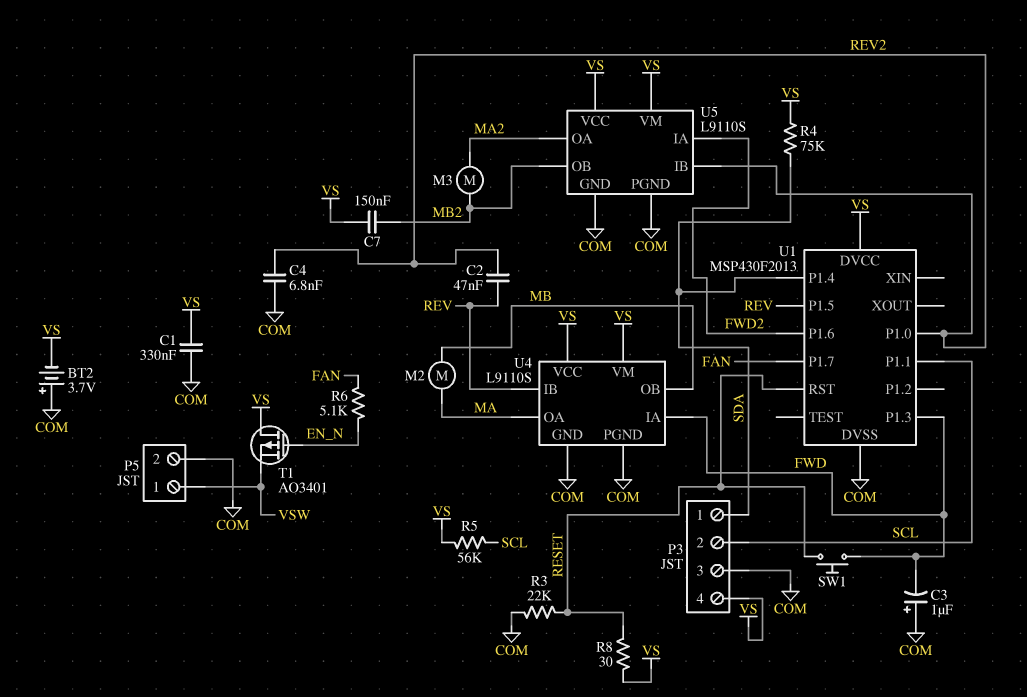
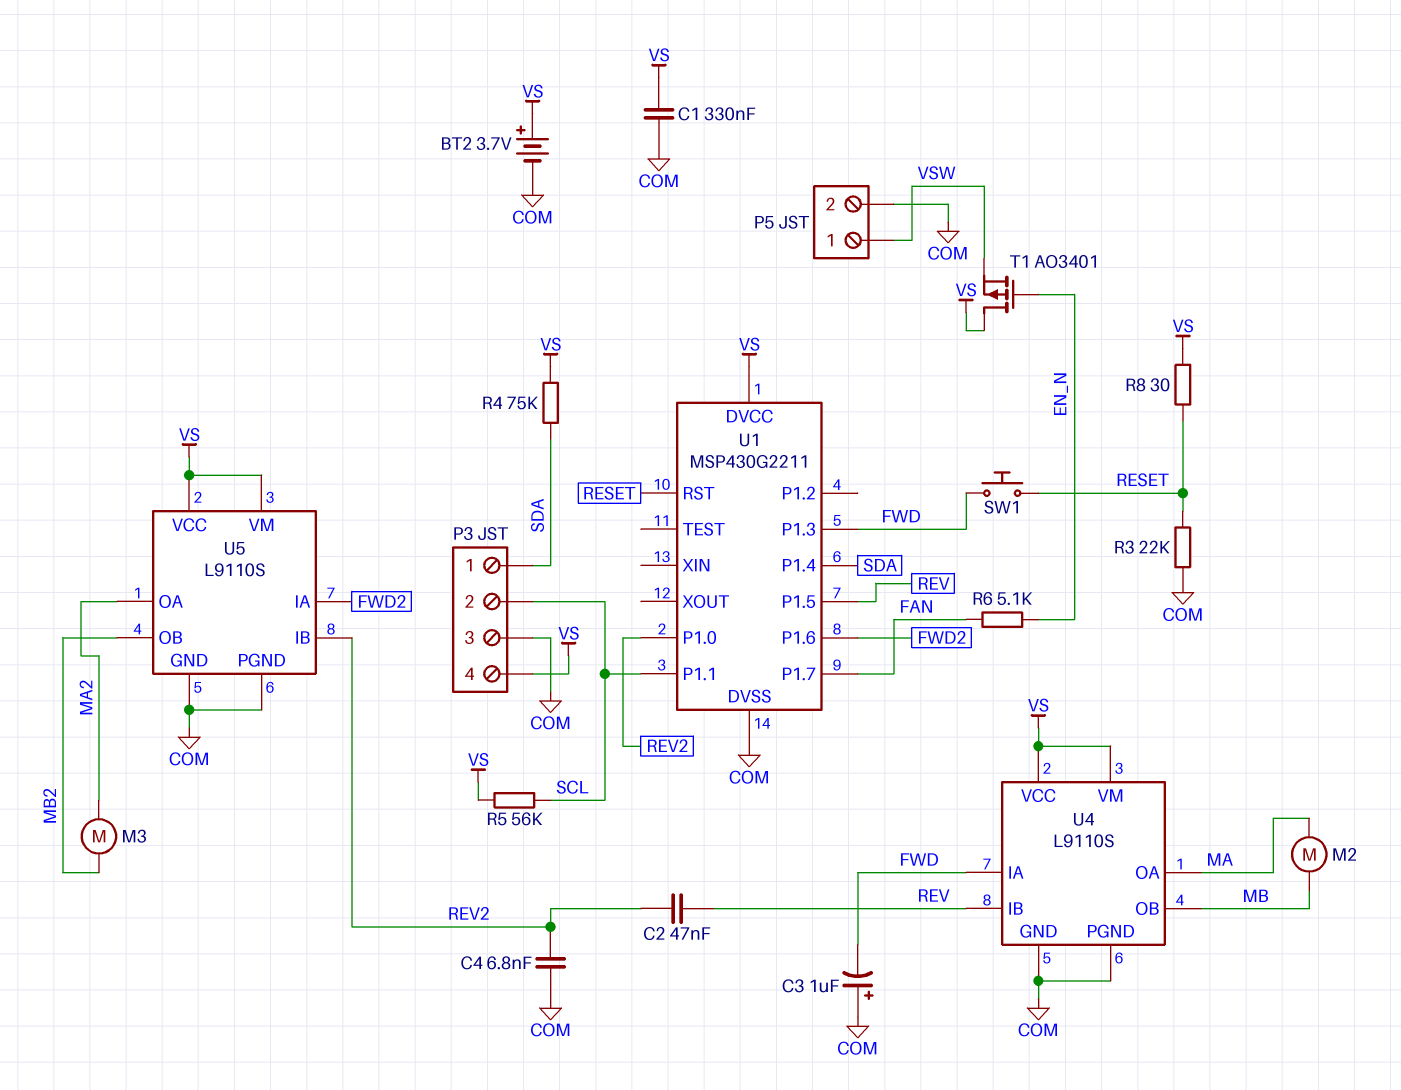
BT2: 3.7V (plus COM, minus VS) -> 3.7V (plus VS, minus COM)
C7: 150nF (MB2, VS) -> none
U1: MSP430F2013 -> MSP430G2211

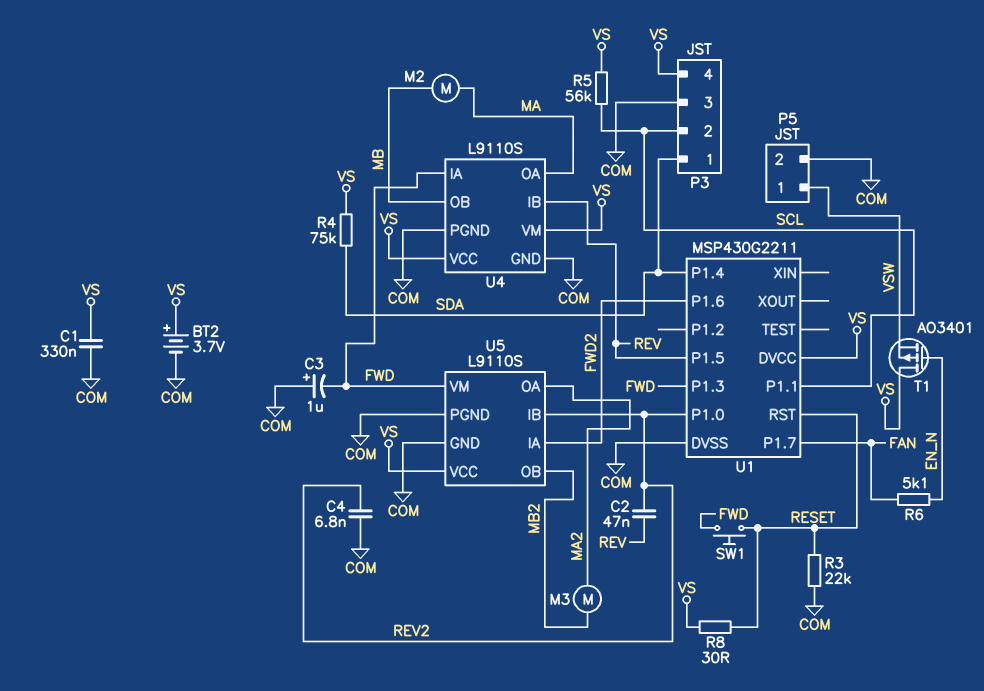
U5 pin VM: VS -> FWD

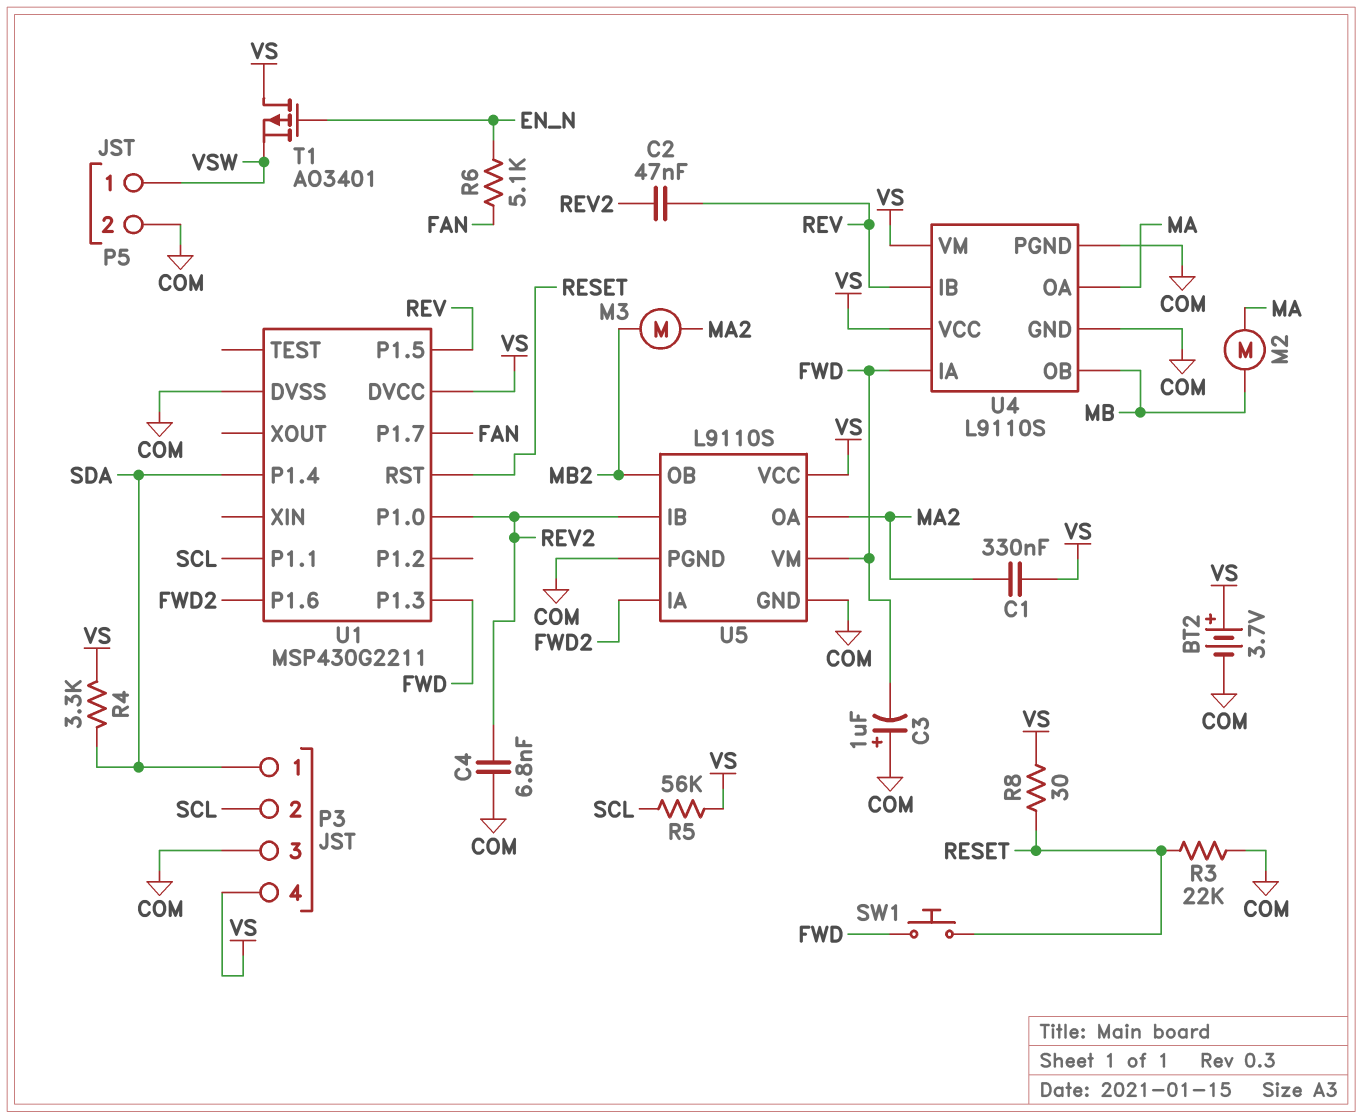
C1: 330nF (COM, VS) -> 330nF (MA2, VS)
R4: 75k (SDA, VS) -> 3.3k (SDA, VS)

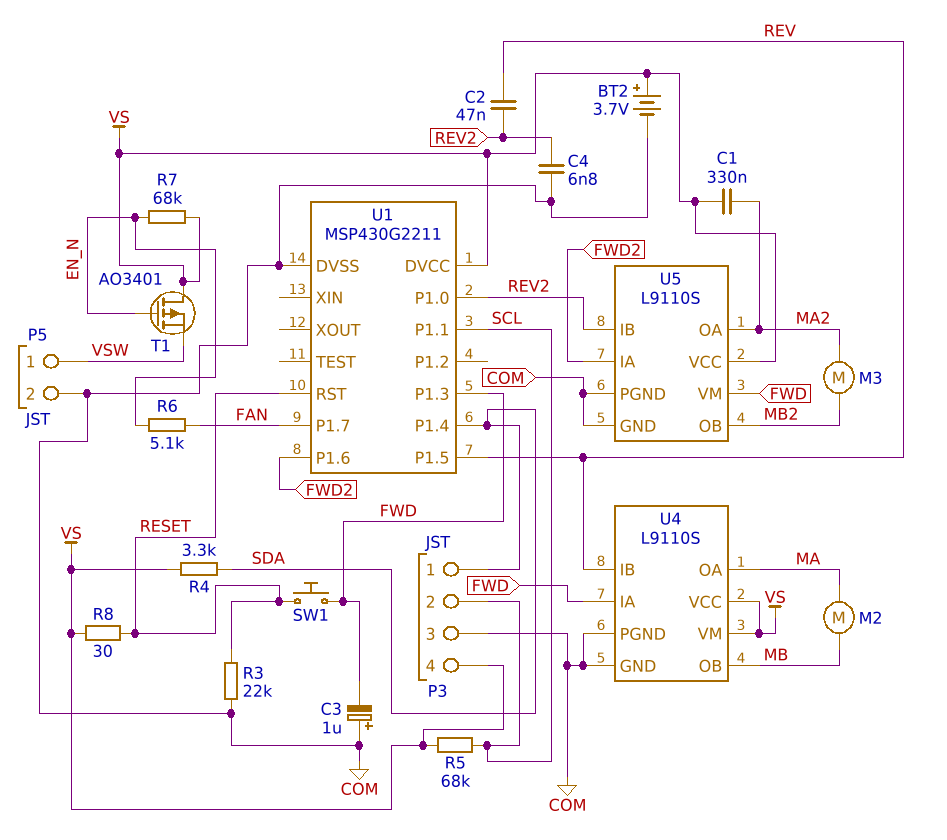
R5: 56k (SCL, VS) -> 68k (SCL, VS)
R7: none -> 68k (EN_N, VS)

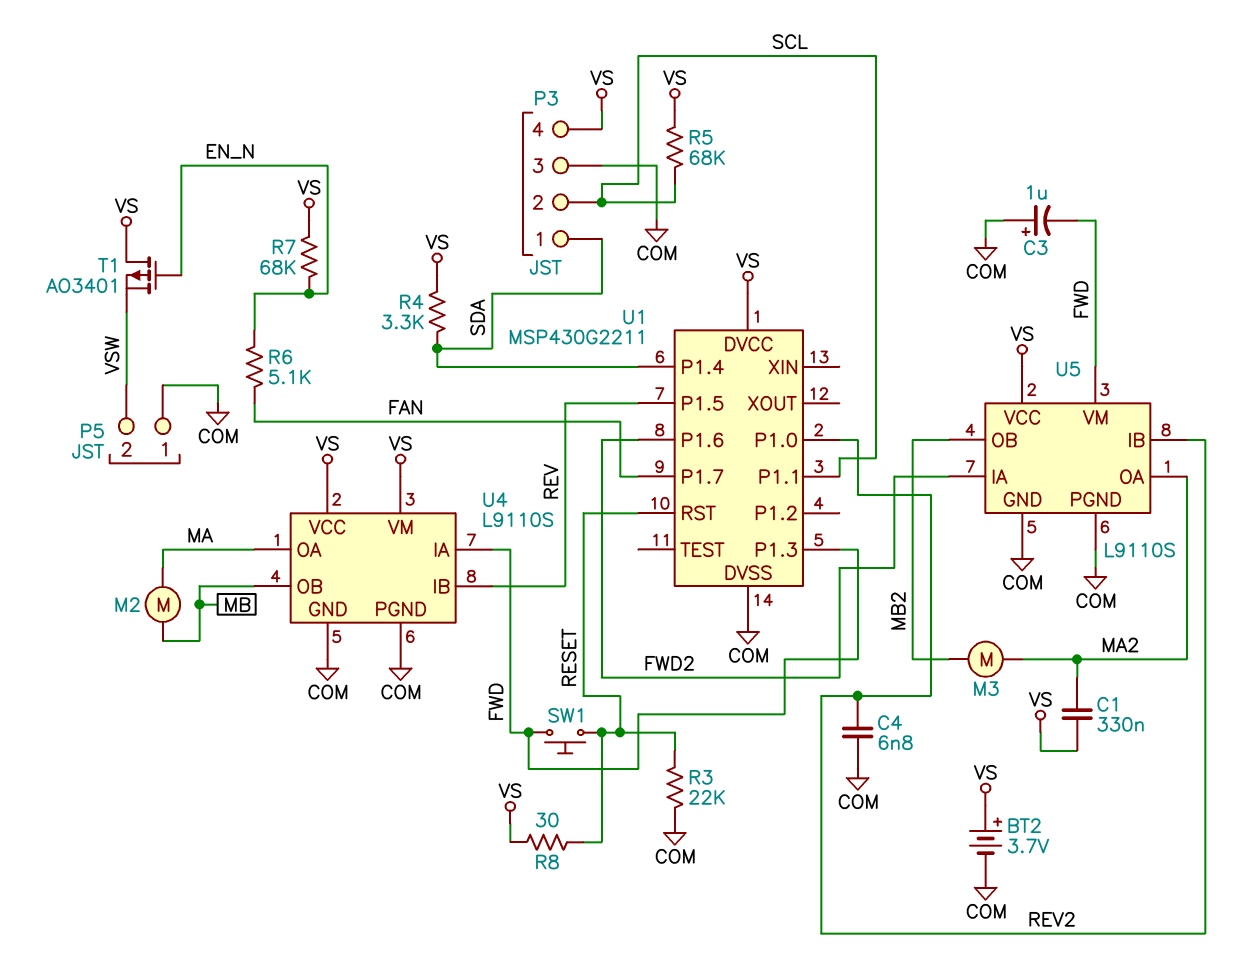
C2: 47nF (REV, REV2) -> none
P5 pin 1: VSW -> COM
P5 pin 2: COM -> VSW

